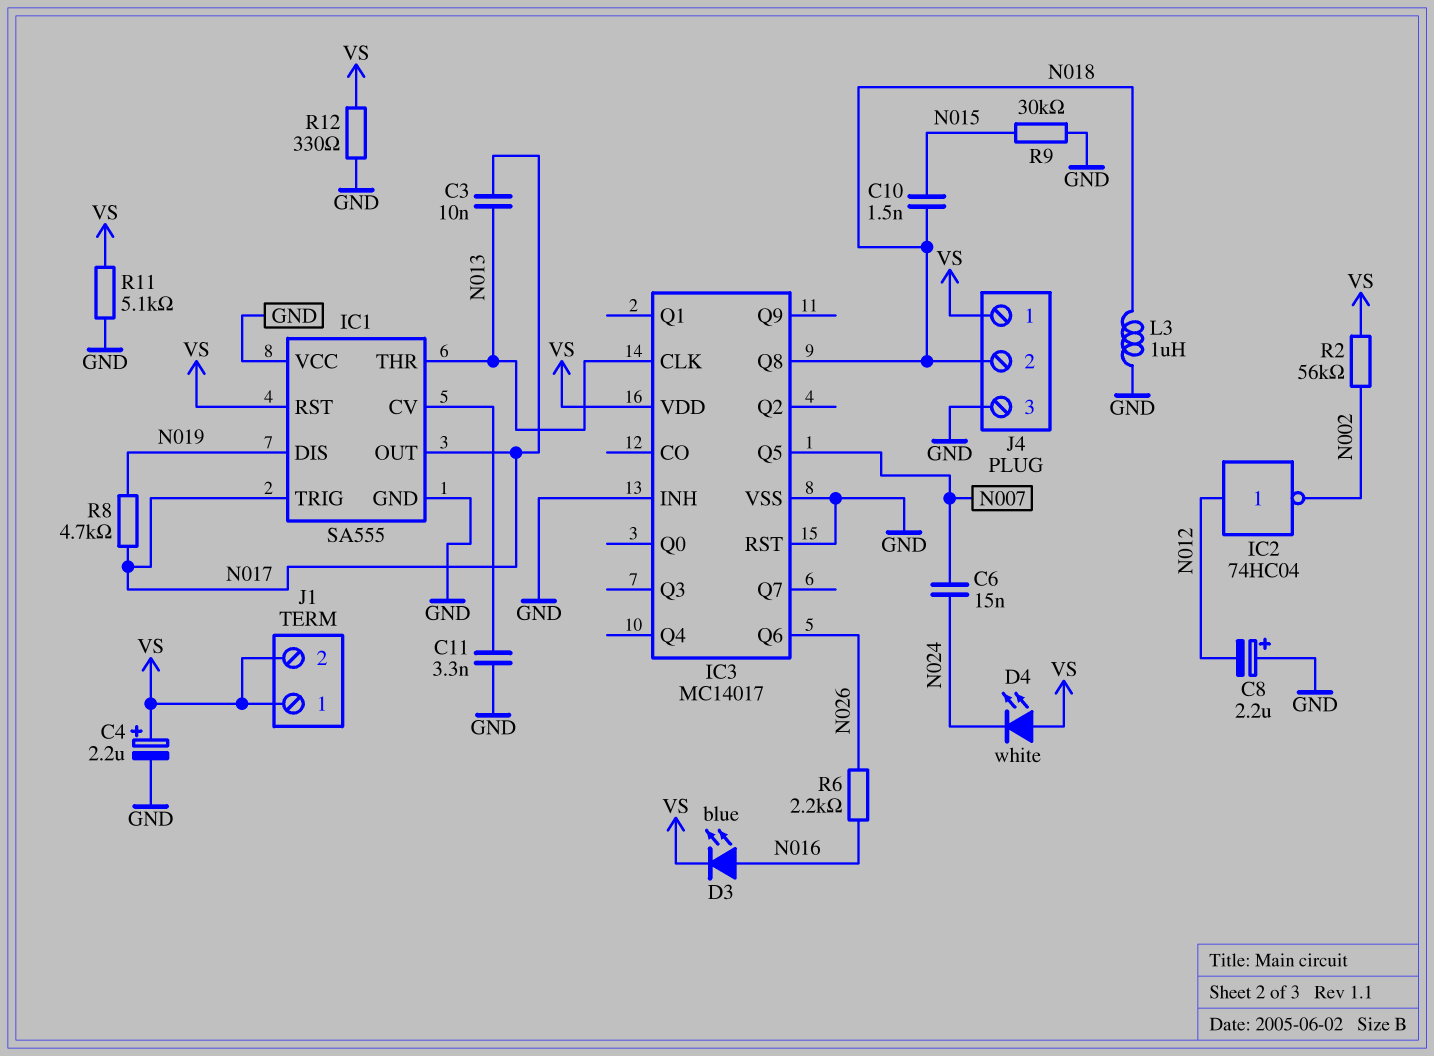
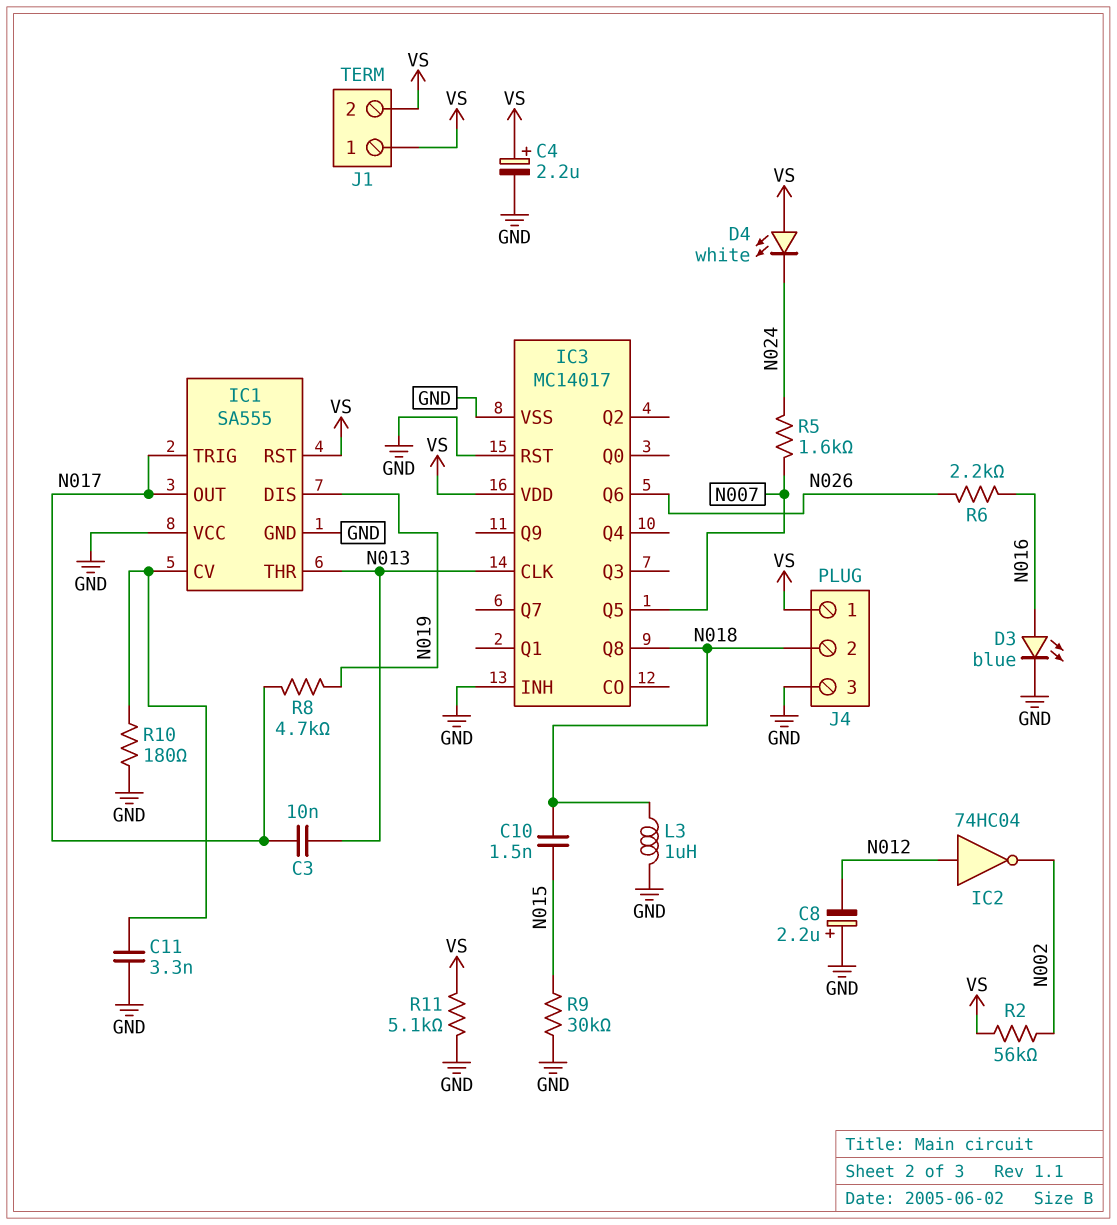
C6: 15nF (N007, N024) -> none
D3: LED blue (A N016, K VS) -> LED blue (A N016, K GND)
R5: none -> 1.6k (N007, N024)
R10: none -> 180 (GND, IC1/CV)
R12: 330 (GND, VS) -> none

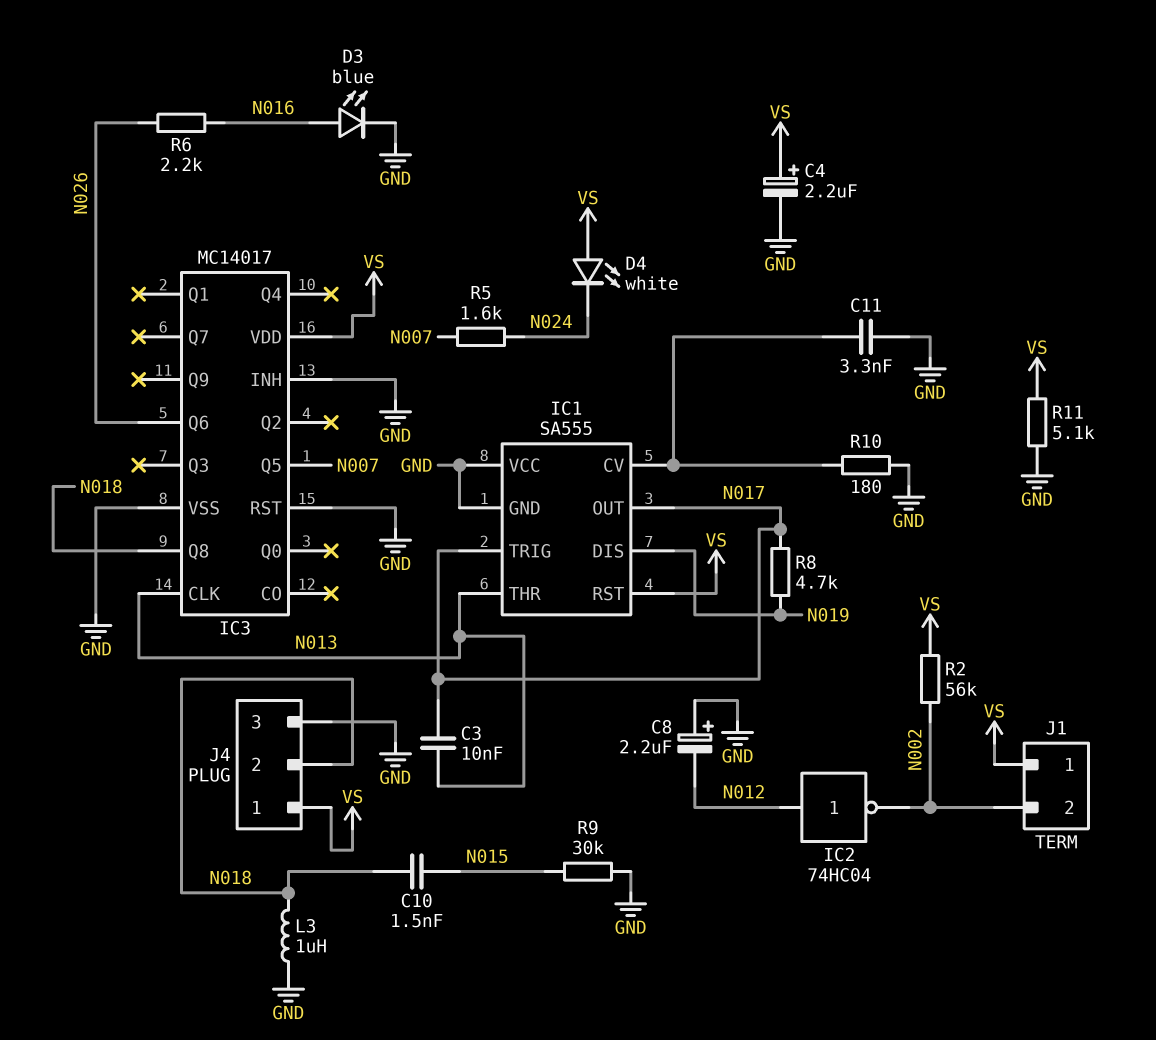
J1 pin 2: VS -> N002

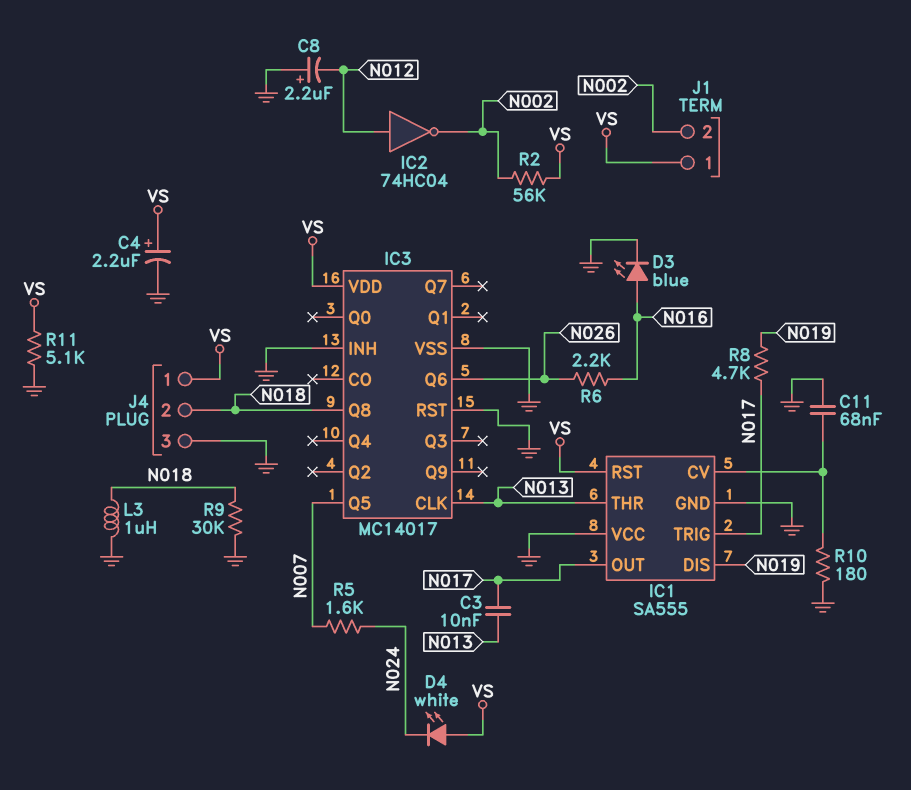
C10: 1.5nF (N015, N018) -> none
C11: 3.3nF (GND, IC1/CV) -> 68nF (GND, IC1/CV)
R9: 30k (GND, N015) -> 30k (GND, N018)

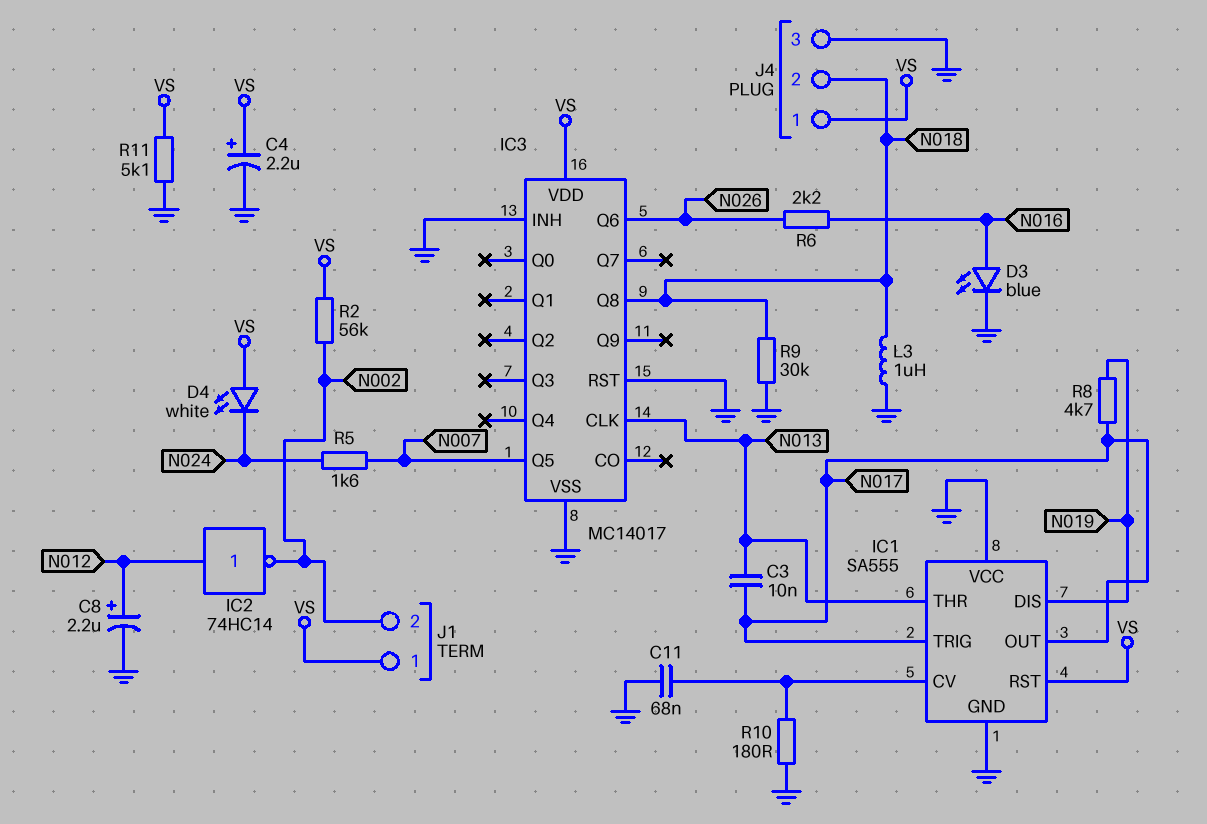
C8: 2.2uF (plus GND, minus N012) -> 2.2uF (plus N012, minus GND)
IC2: NOT 74HC04 (in N012, out N002) -> NOT 74HC14 (in N012, out N002)

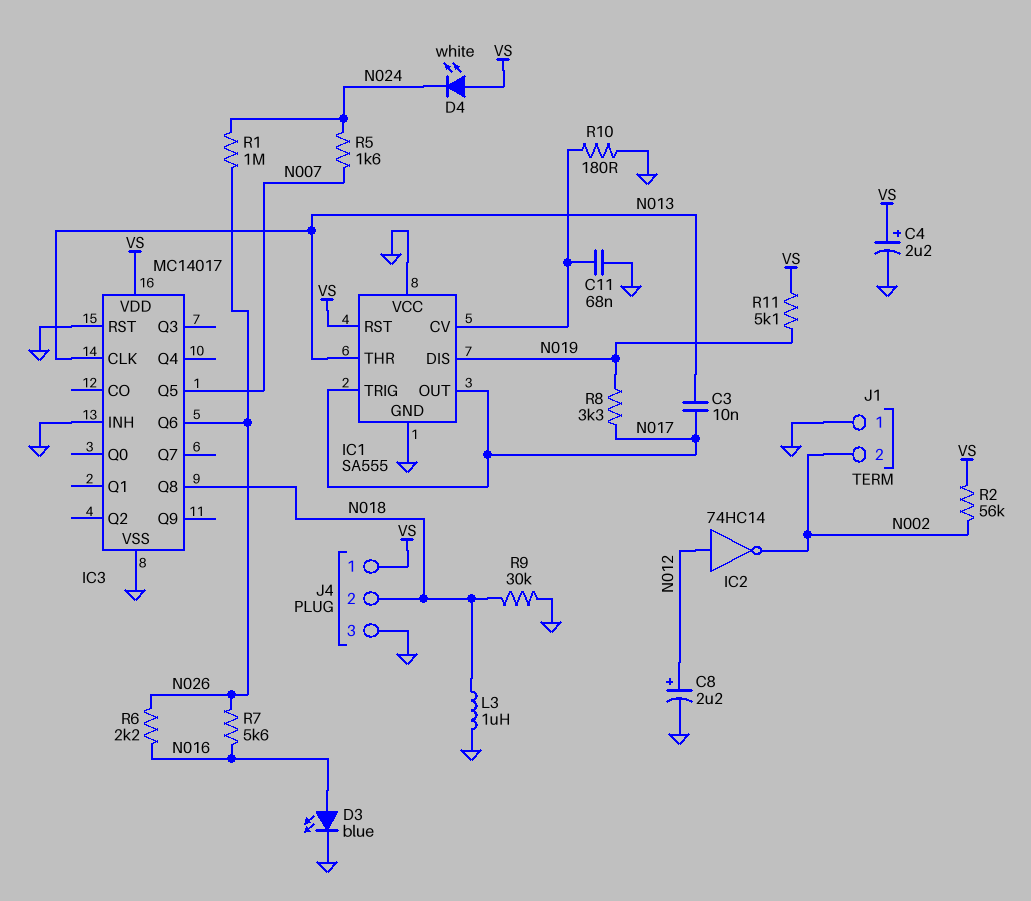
J1 pin 1: VS -> GND
R1: none -> 1M (N024, N026)
R7: none -> 5.6k (N016, N026)
R8: 4.7k (N017, N019) -> 3.3k (N017, N019)
R11: 5.1k (GND, VS) -> 5.1k (N019, VS)

